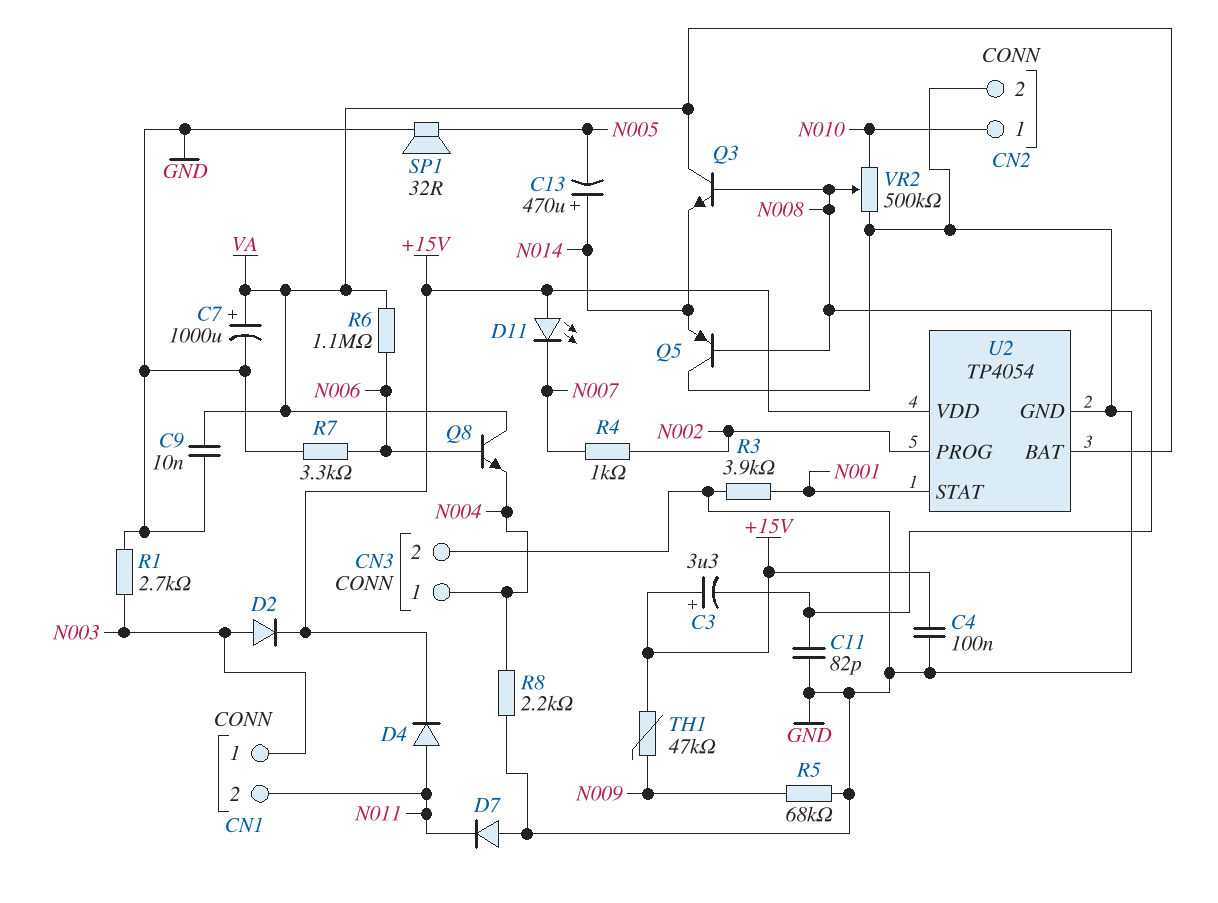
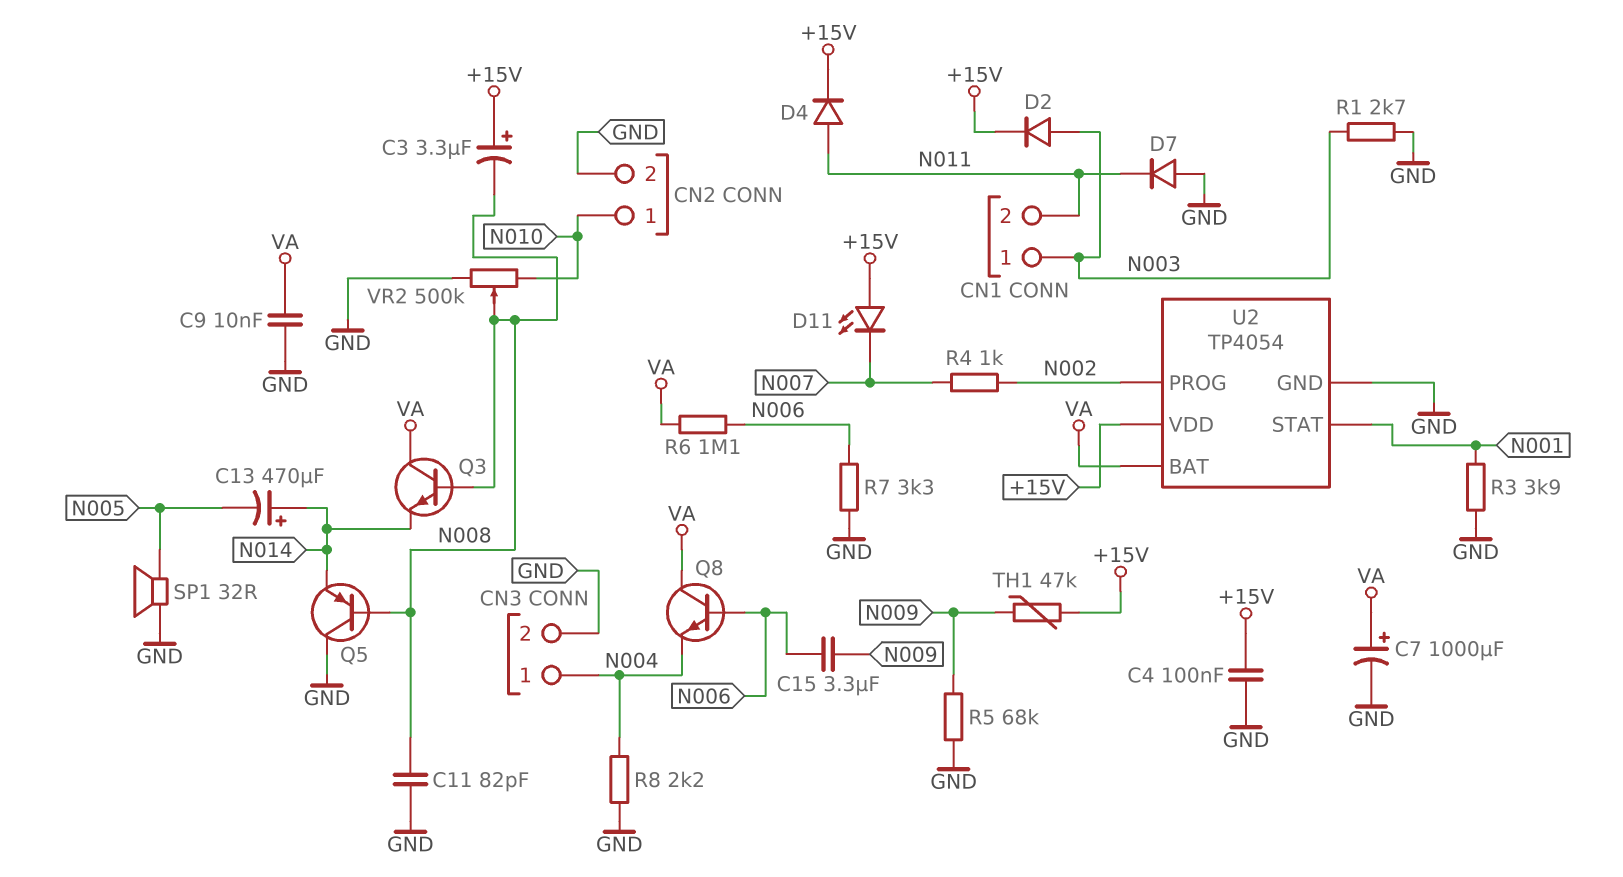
C15: none -> 3.3uF (N006, N009)

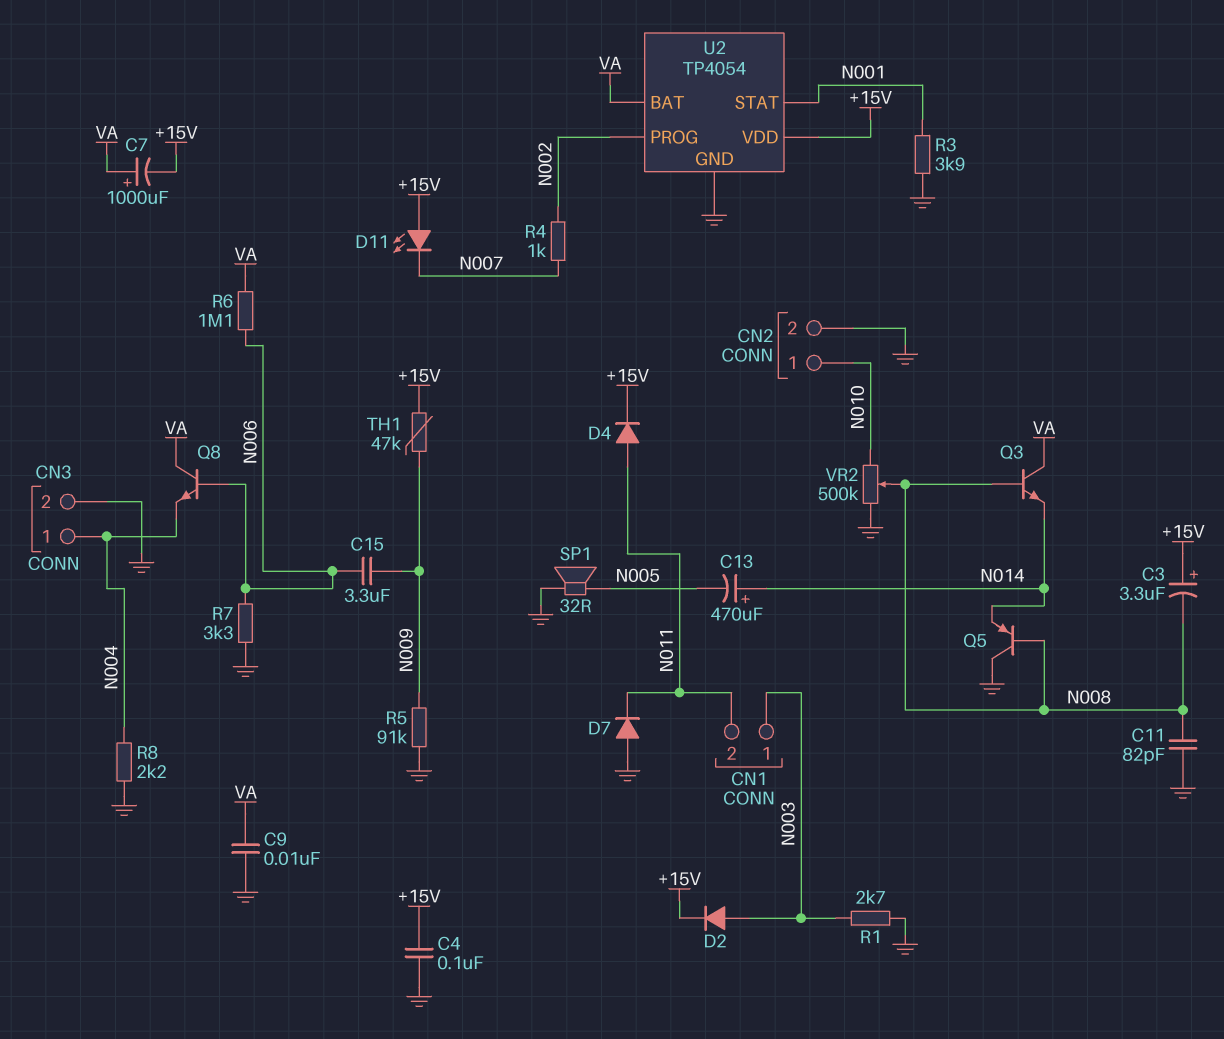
C7: 1000uF (plus VA, minus GND) -> 1000uF (plus VA, minus +15V)
R5: 68k (GND, N009) -> 91k (GND, N009)

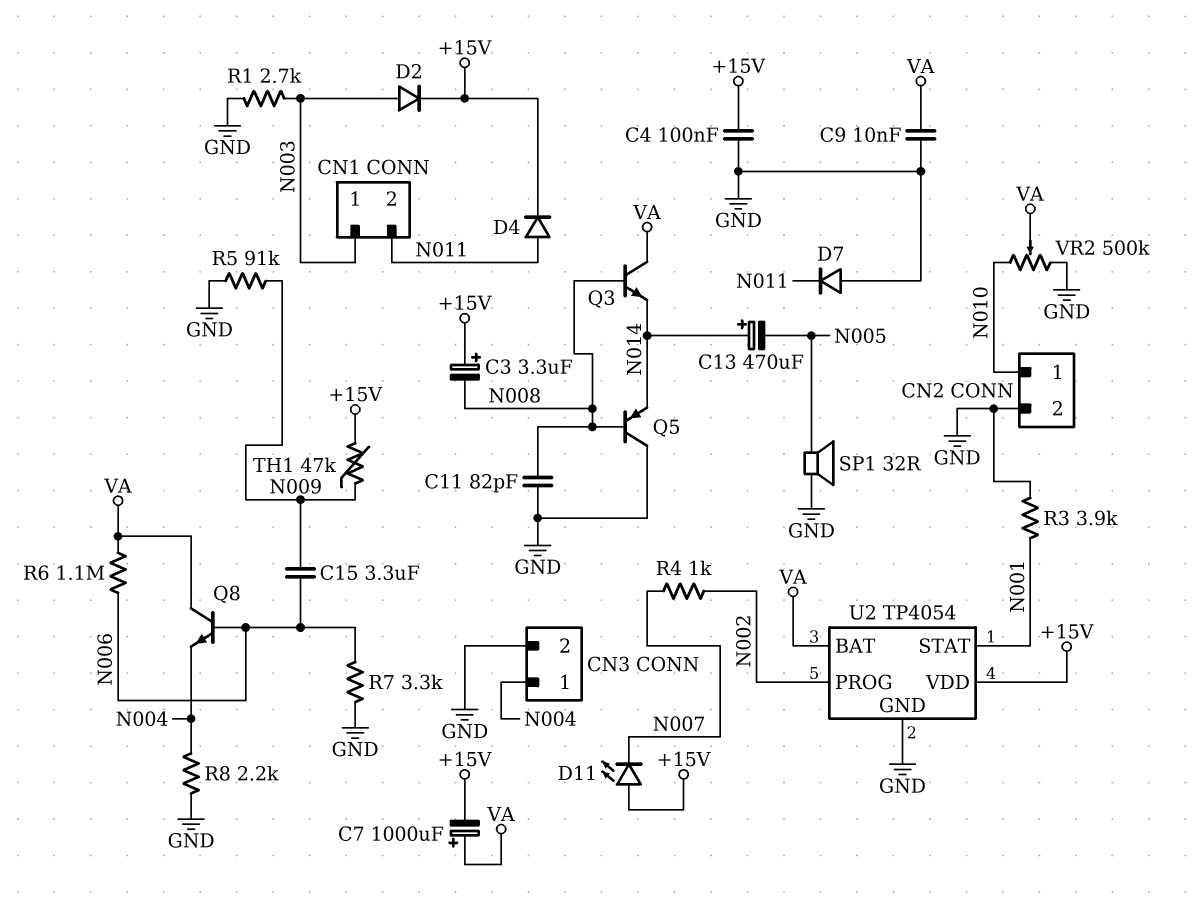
VR2: 500k (GND, N010, wiper N008) -> 500k (GND, N010, wiper VA)

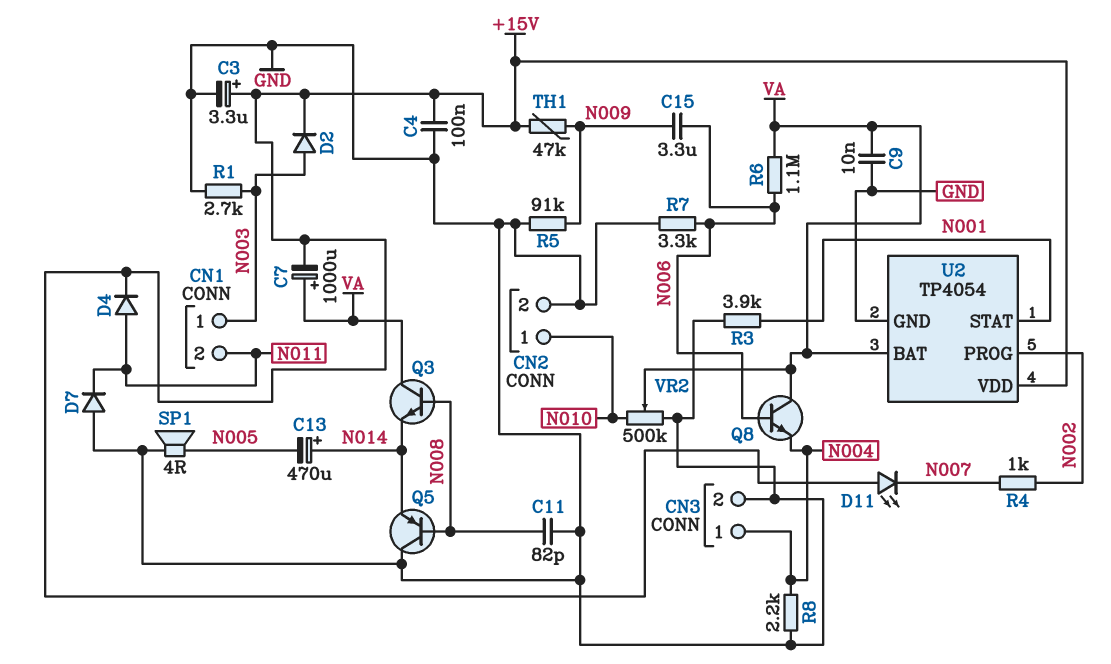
C3: 3.3uF (plus +15V, minus N008) -> 3.3uF (plus +15V, minus GND)
SP1: speaker 32R (GND, N005) -> speaker 4R (GND, N005)

